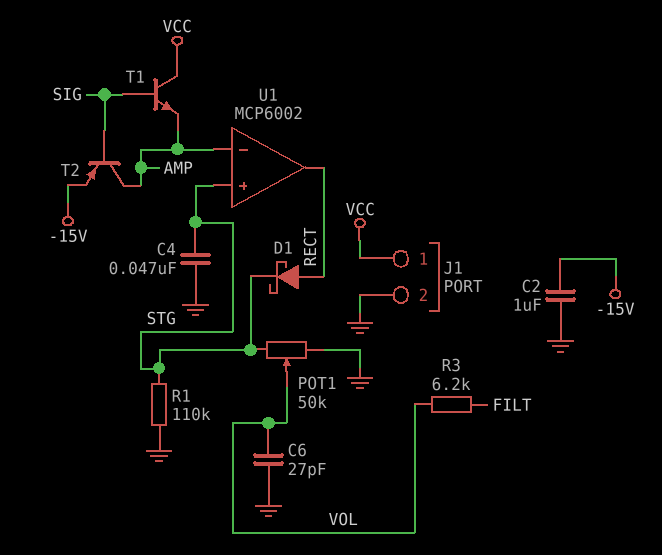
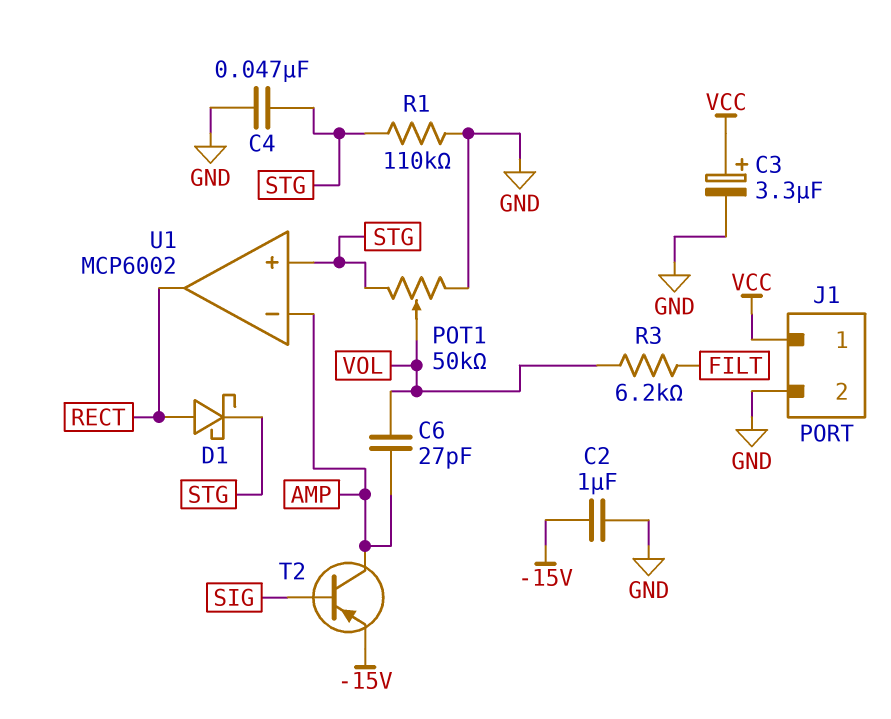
C3: none -> 3.3uF (plus VCC, minus GND)
C6: 27pF (GND, VOL) -> 27pF (AMP, VOL)
T1: NPN (B SIG, C VCC, E AMP) -> none

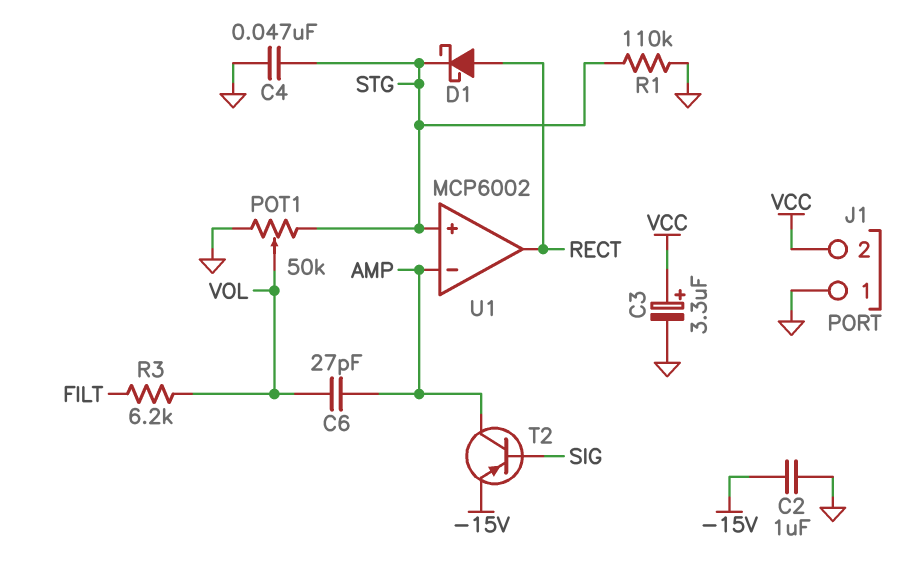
J1 pin 1: VCC -> GND
J1 pin 2: GND -> VCC

